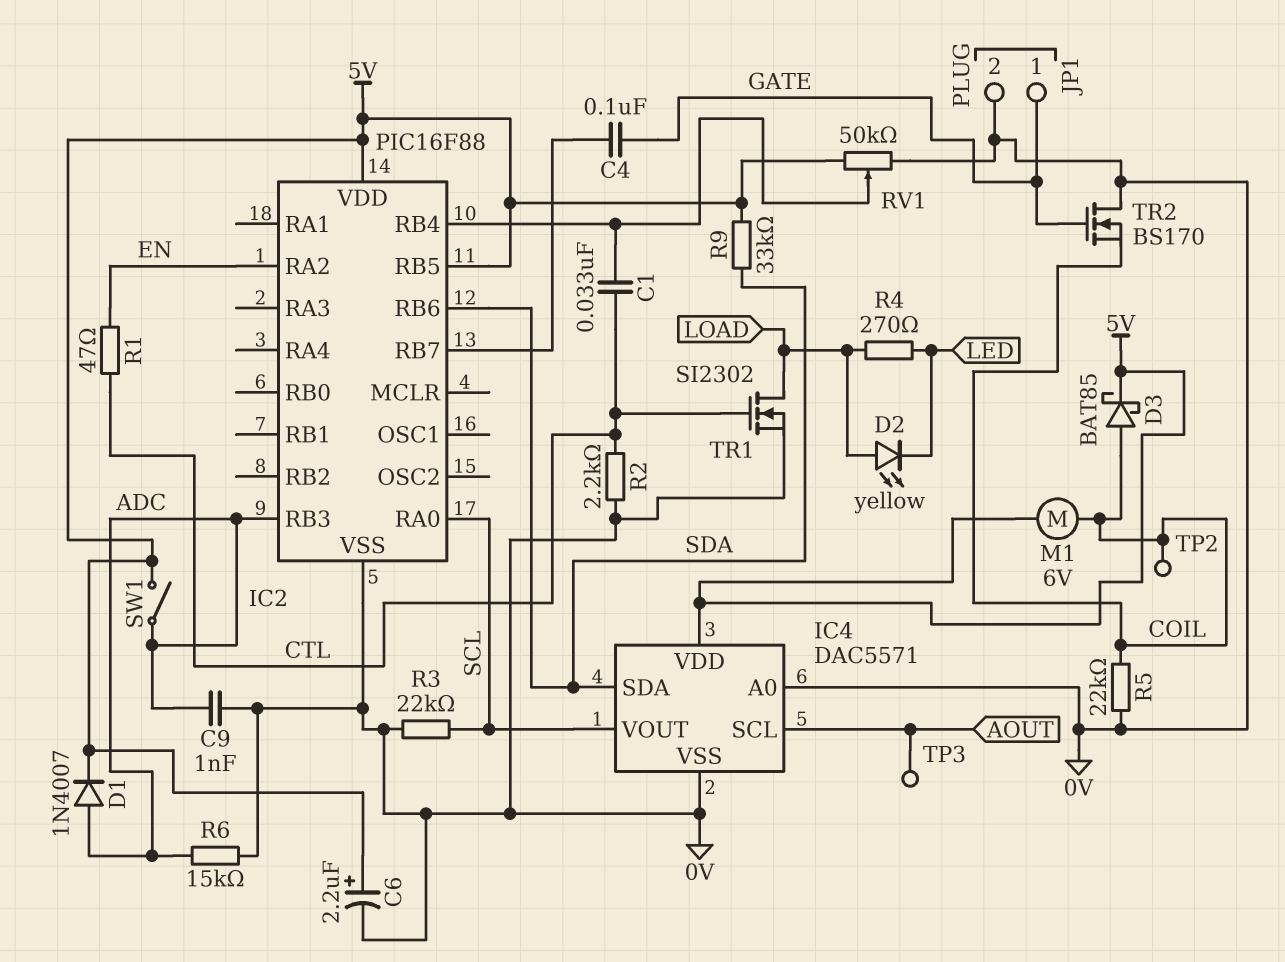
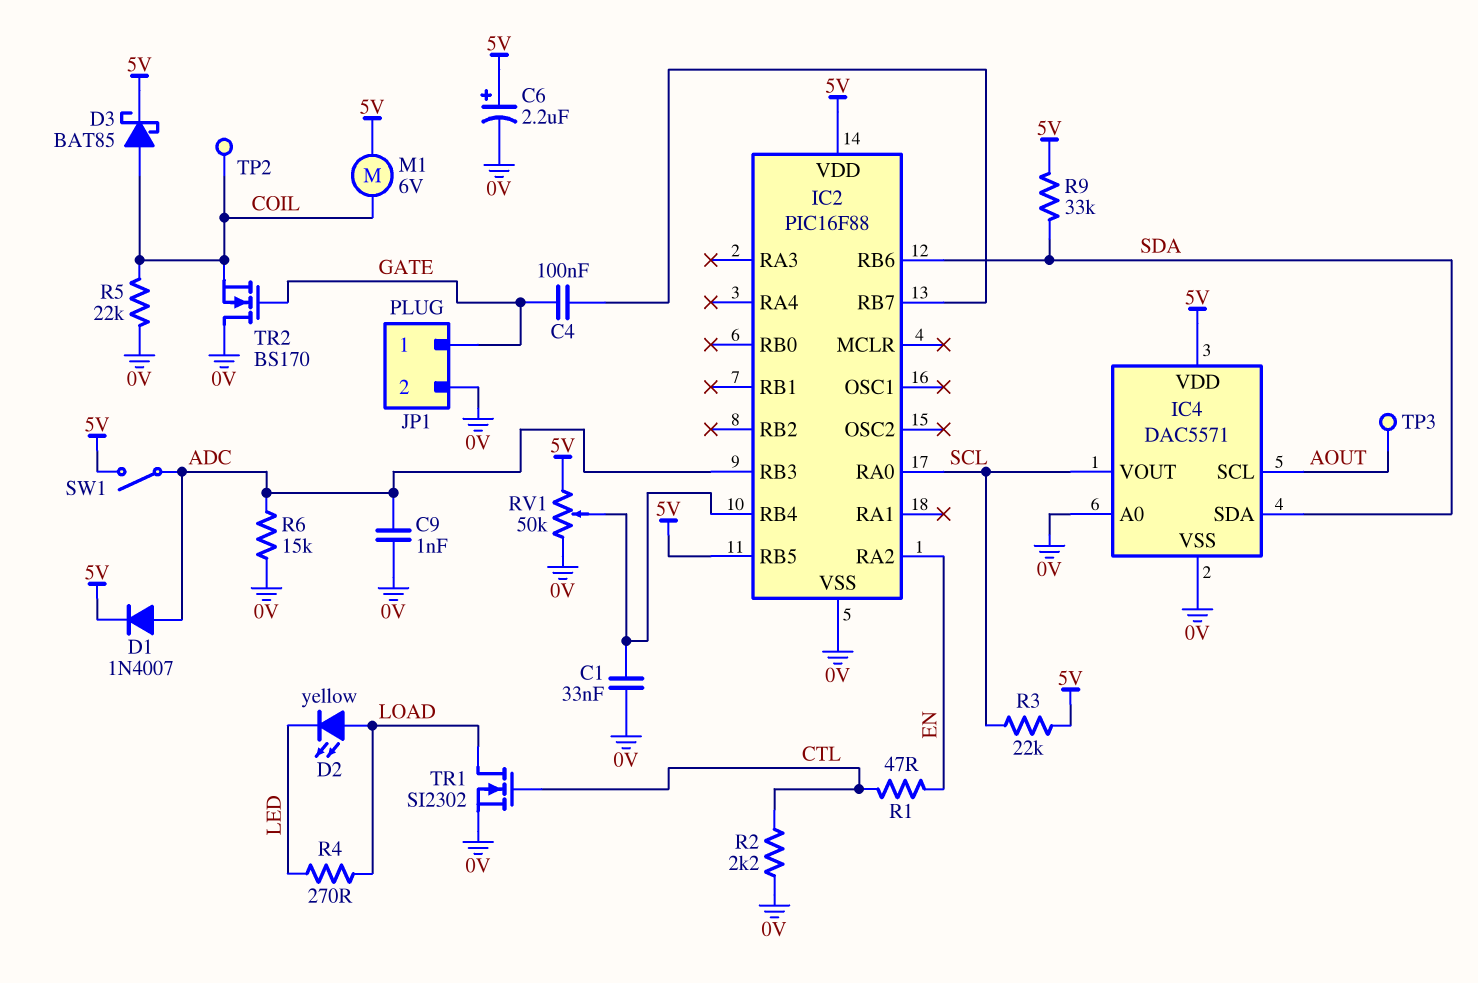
C1: 33nF (CTL, IC2/RB4) -> 33nF (0V, IC2/RB4)
R3: 22k (0V, SCL) -> 22k (5V, SCL)

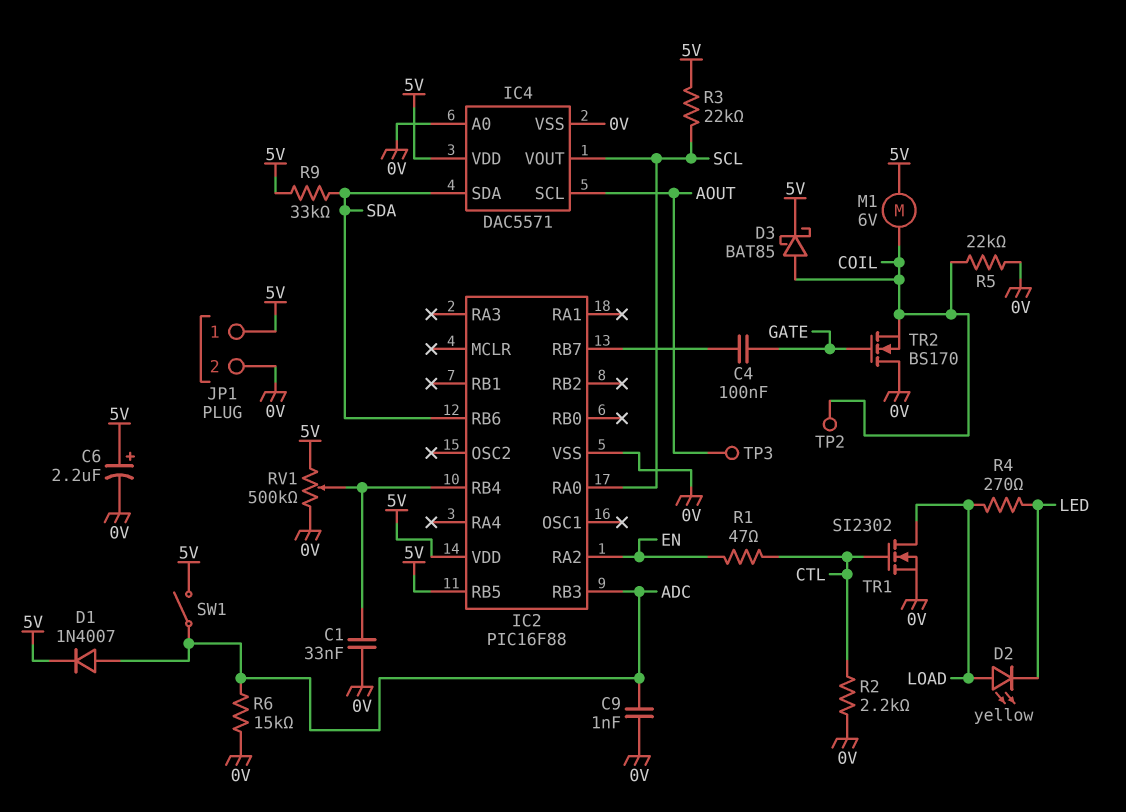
JP1 pin 1: GATE -> 5V
RV1: 50k (0V, 5V, wiper IC2/RB4) -> 500k (0V, 5V, wiper IC2/RB4)

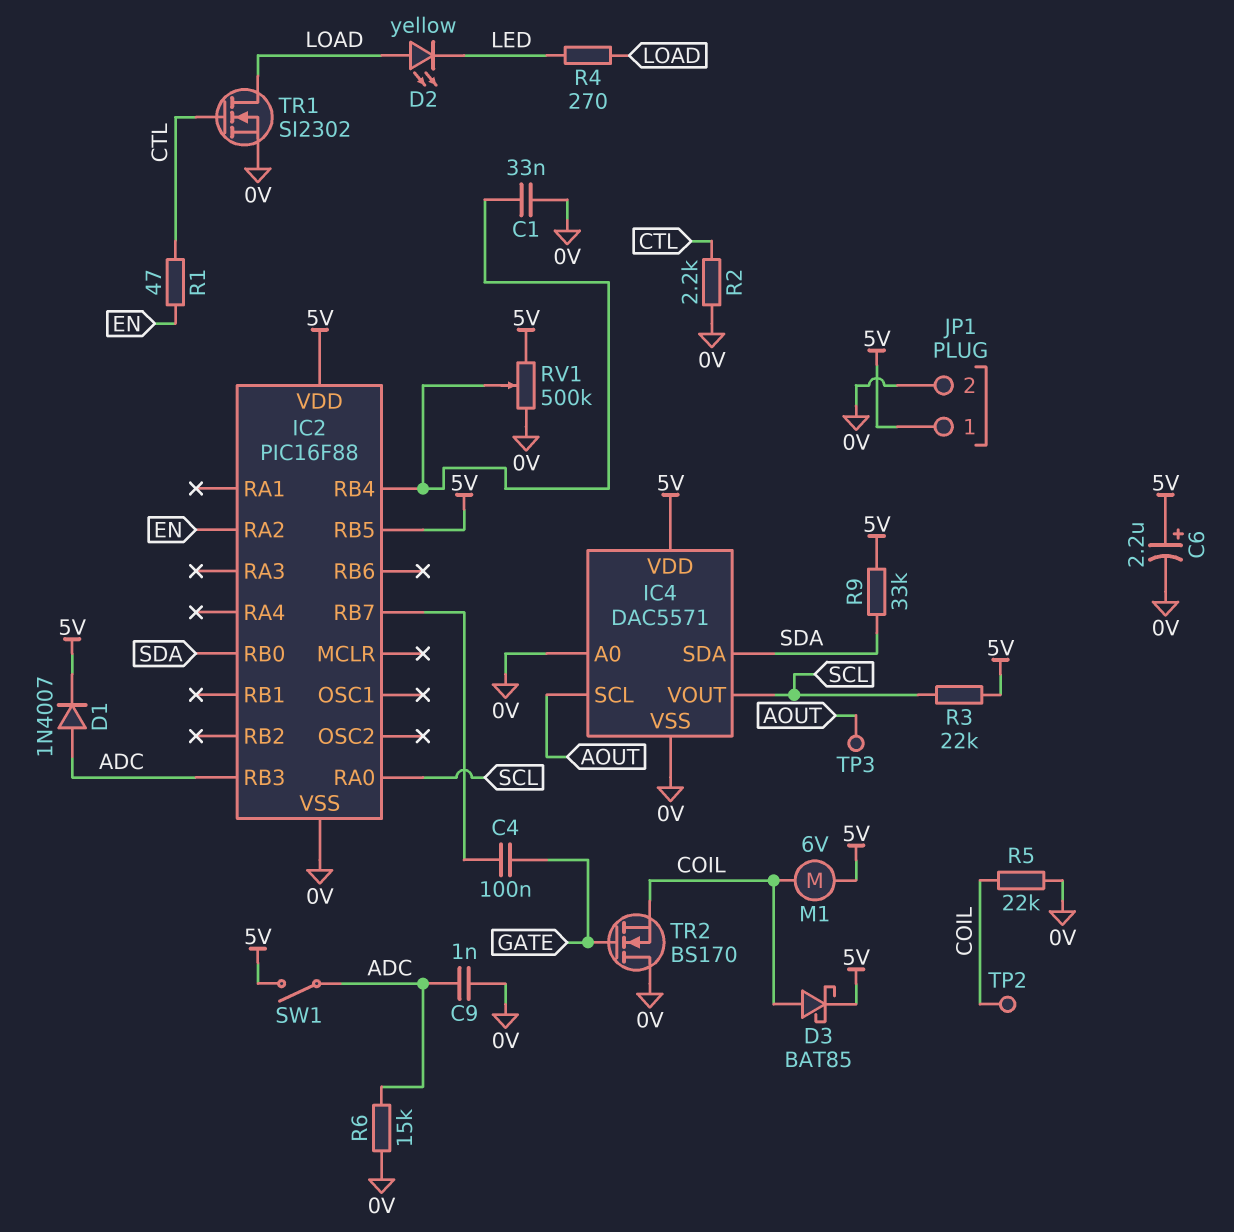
IC2 pin RB0: none -> SDA
IC2 pin RB6: SDA -> none

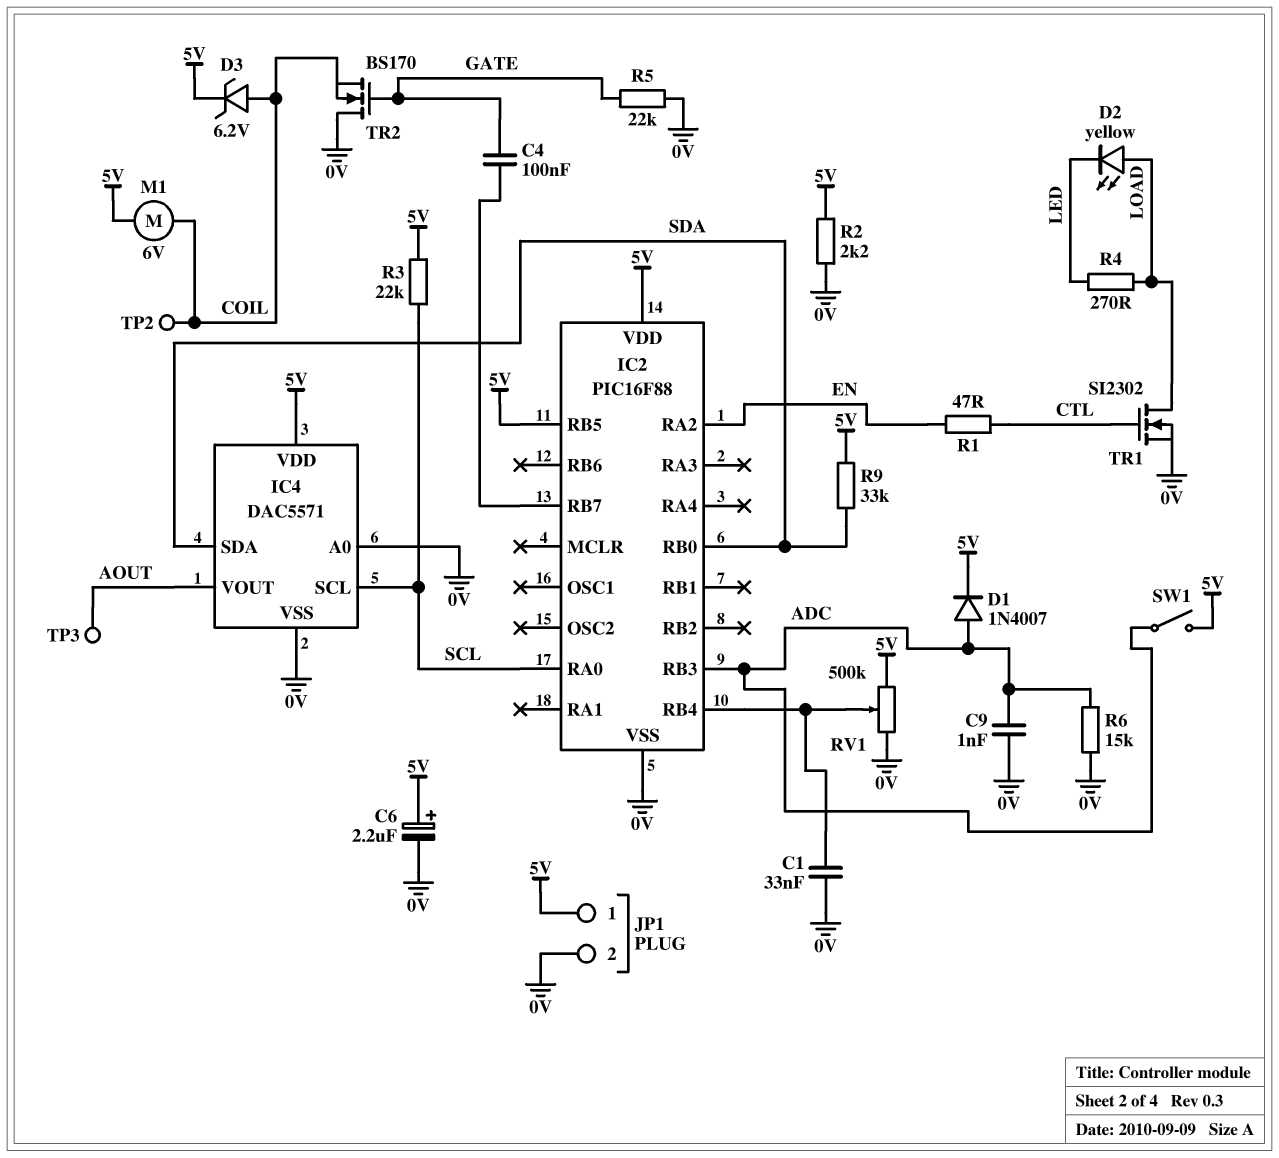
D3: schottky BAT85 (A COIL, K 5V) -> zener 6.2V (A COIL, K 5V)
IC4 pin SCL: AOUT -> SCL
IC4 pin VOUT: SCL -> AOUT
R2: 2.2k (0V, CTL) -> 2.2k (0V, 5V)
R5: 22k (0V, COIL) -> 22k (0V, GATE)

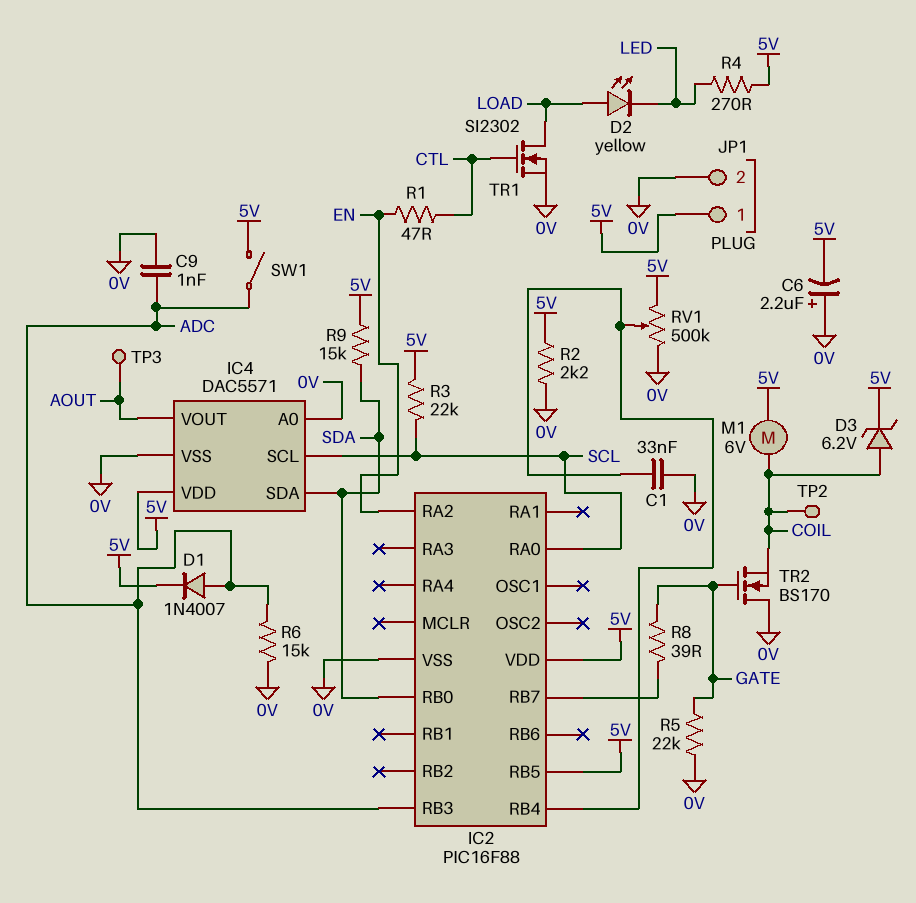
C4: 100nF (GATE, IC2/RB7) -> none
C6: 2.2uF (plus 5V, minus 0V) -> 2.2uF (plus 0V, minus 5V)
R4: 270 (LED, LOAD) -> 270 (5V, LED)
R8: none -> 39 (GATE, IC2/RB7)
R9: 33k (5V, SDA) -> 15k (5V, SDA)

